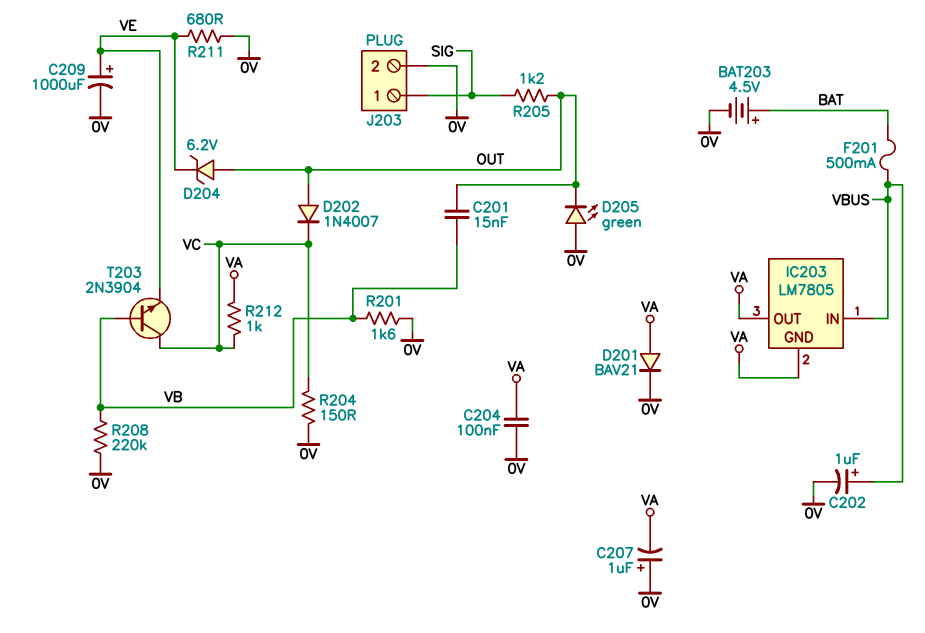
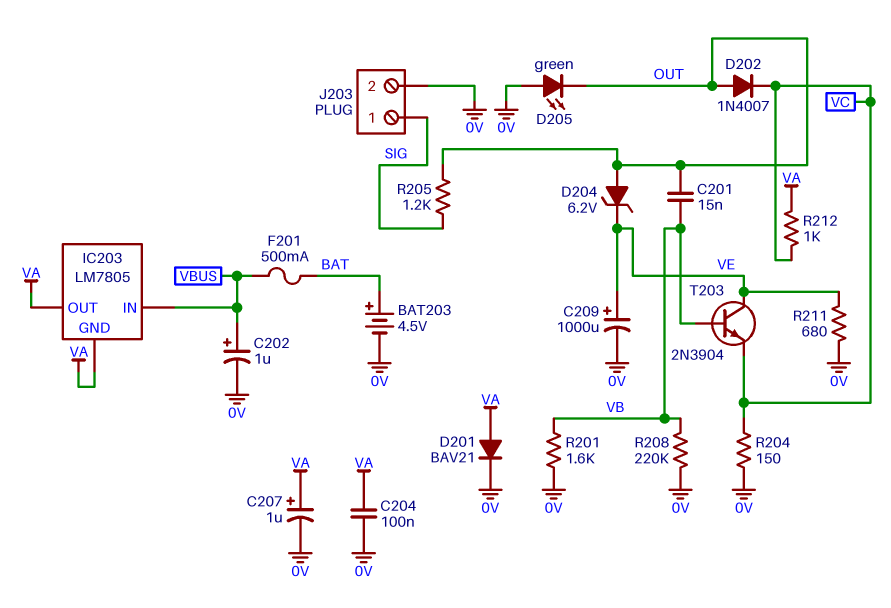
C207: 1uF (plus 0V, minus VA) -> 1uF (plus VA, minus 0V)
T203: NPN 2N3904 (B VB, C VC, E VE) -> NPN 2N3904 (B VB, C VE, E VC)

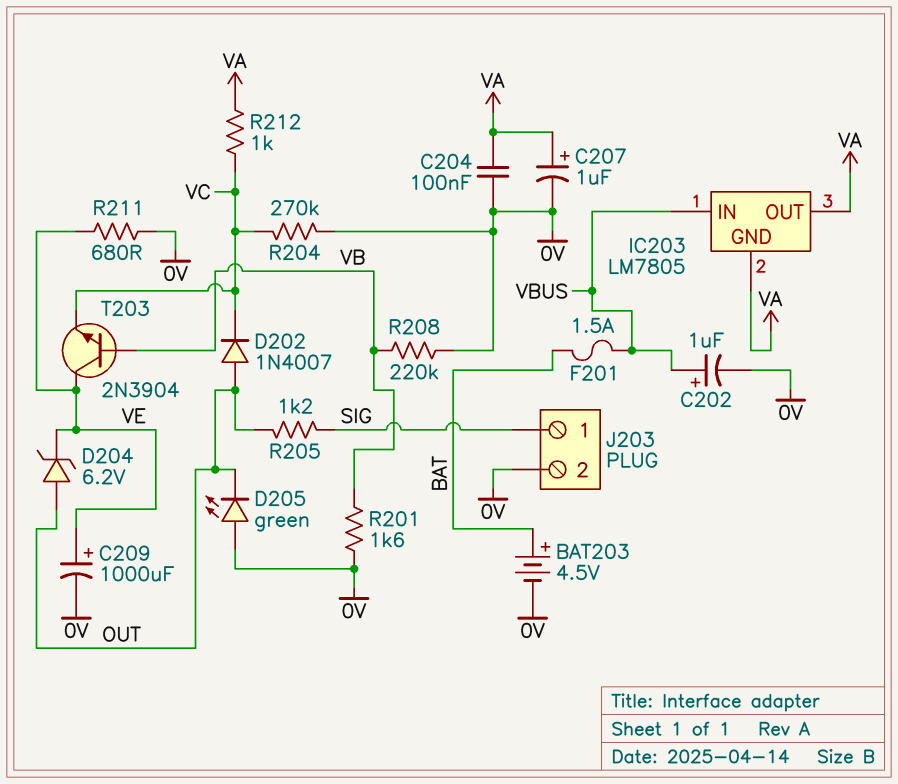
C201: 15nF (OUT, VB) -> none
D201: diode BAV21 (A VA, K 0V) -> none
F201: 500mA (BAT, VBUS) -> 1.5A (BAT, VBUS)
R204: 150 (0V, VC) -> 270k (0V, VC)

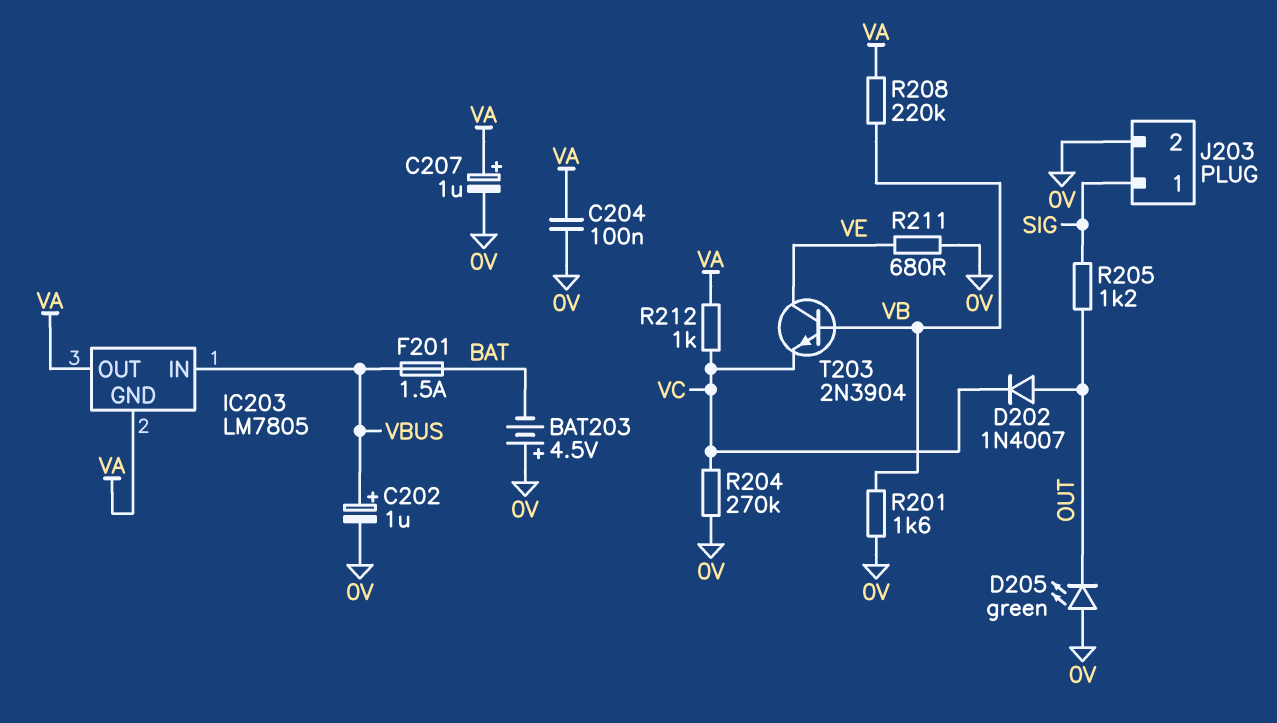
BAT203: 4.5V (plus BAT, minus 0V) -> 4.5V (plus 0V, minus BAT)
C209: 1000uF (plus VE, minus 0V) -> none
D204: zener 6.2V (A OUT, K VE) -> none
R208: 220k (0V, VB) -> 220k (VA, VB)

